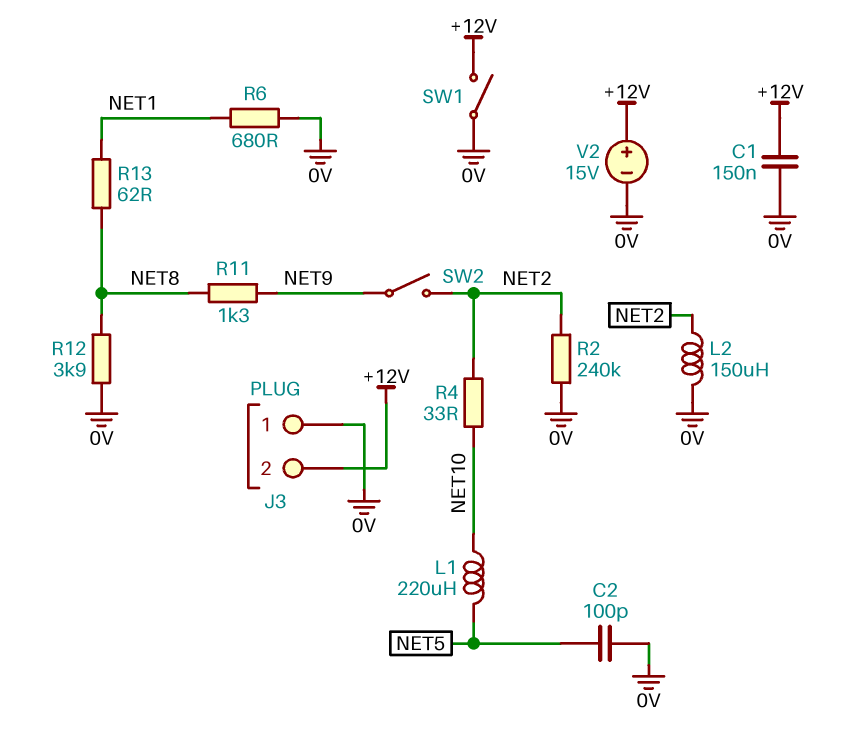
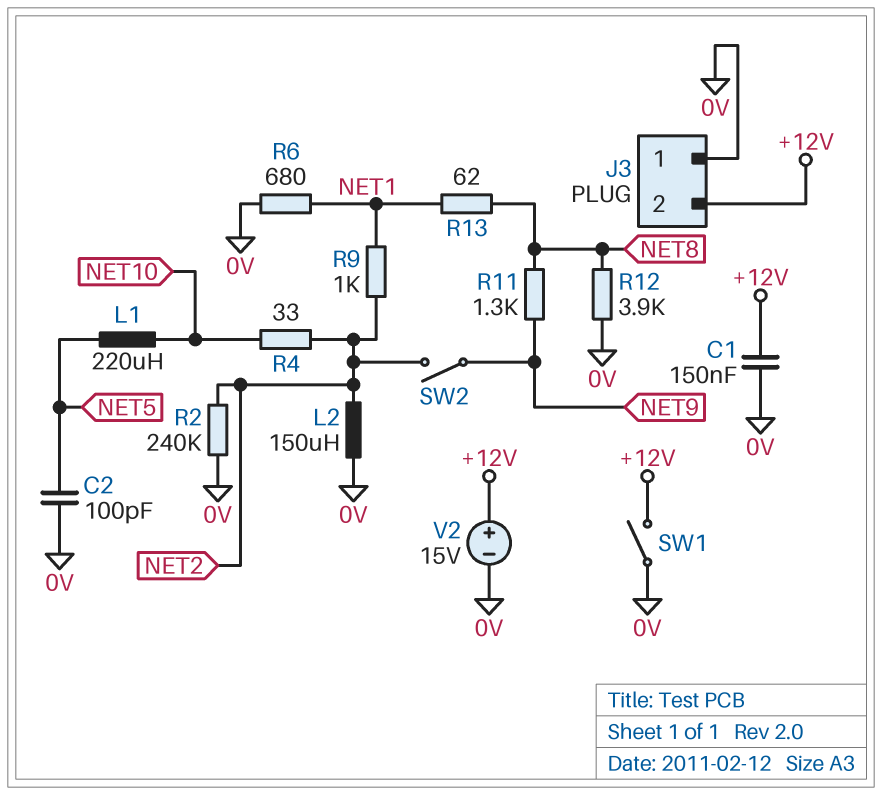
R9: none -> 1k (NET1, NET2)

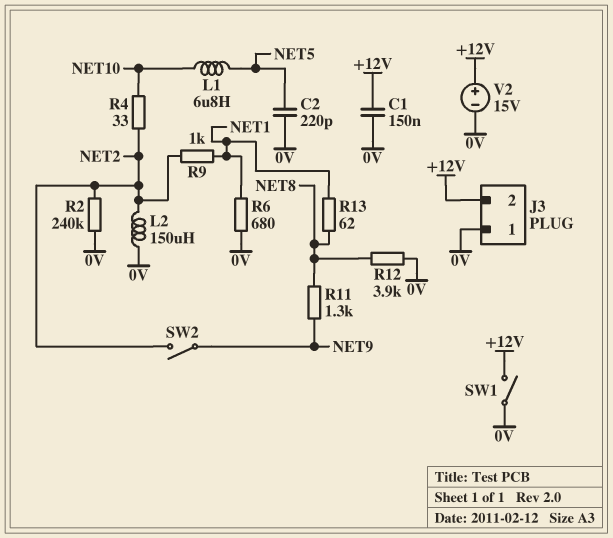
C2: 100pF (0V, NET5) -> 220pF (0V, NET5)
L1: 220uH (NET5, NET10) -> 6.8uH (NET5, NET10)

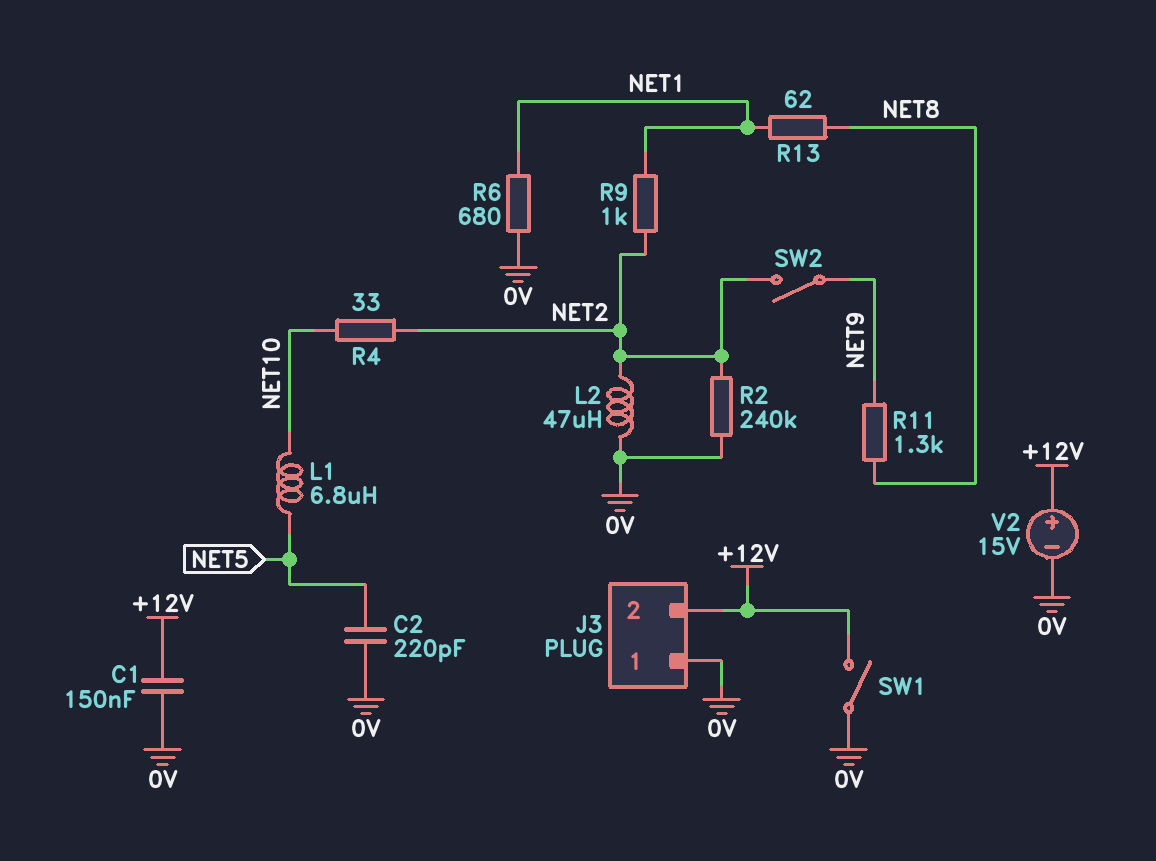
L2: 150uH (0V, NET2) -> 47uH (0V, NET2)
R12: 3.9k (0V, NET8) -> none

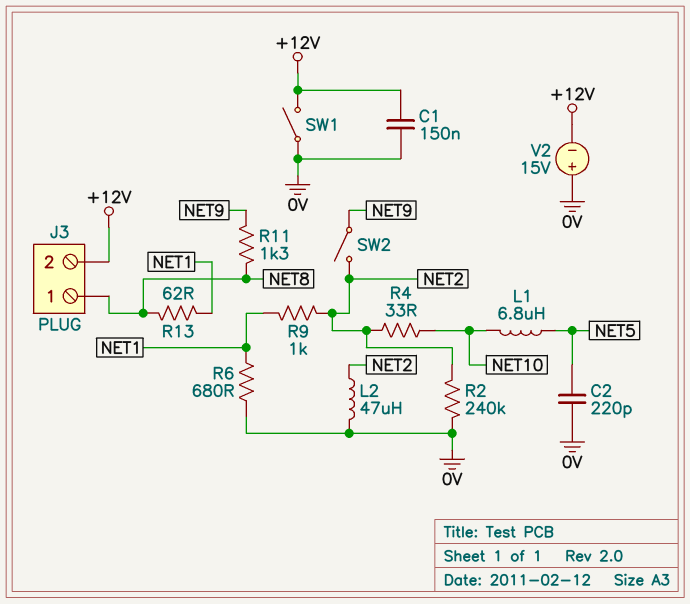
J3 pin 1: 0V -> NET8
V2: 15V (plus +12V, minus 0V) -> 15V (plus 0V, minus +12V)

